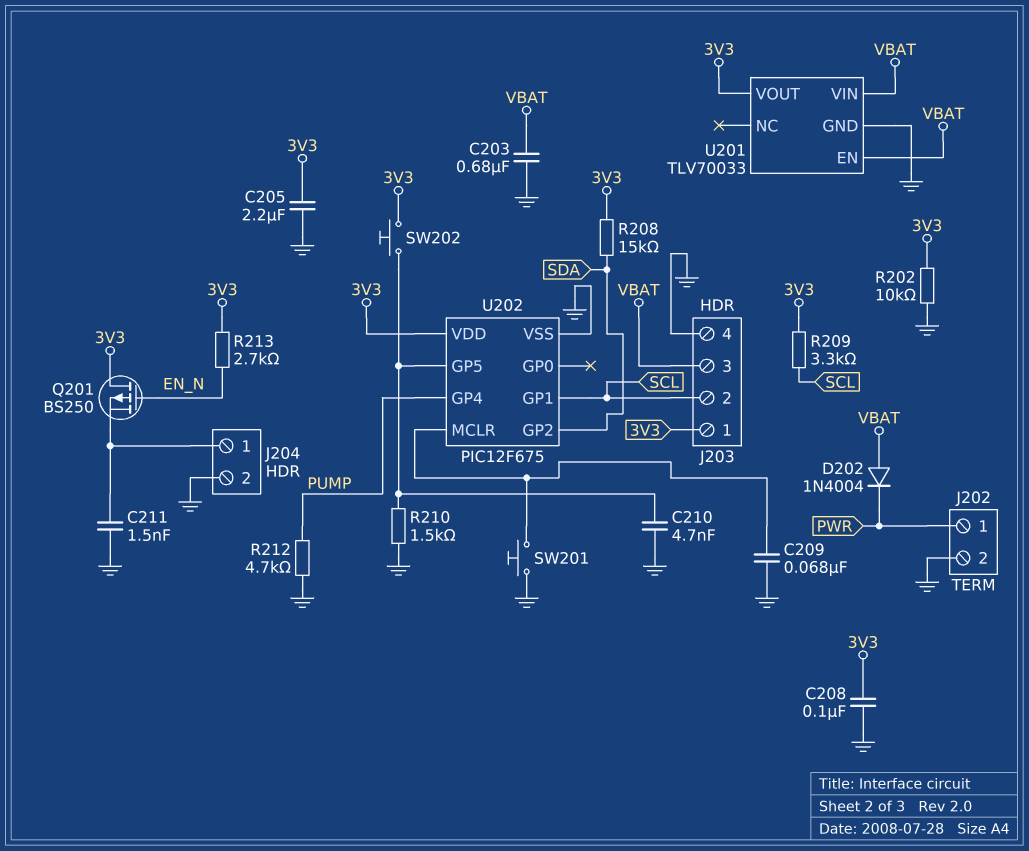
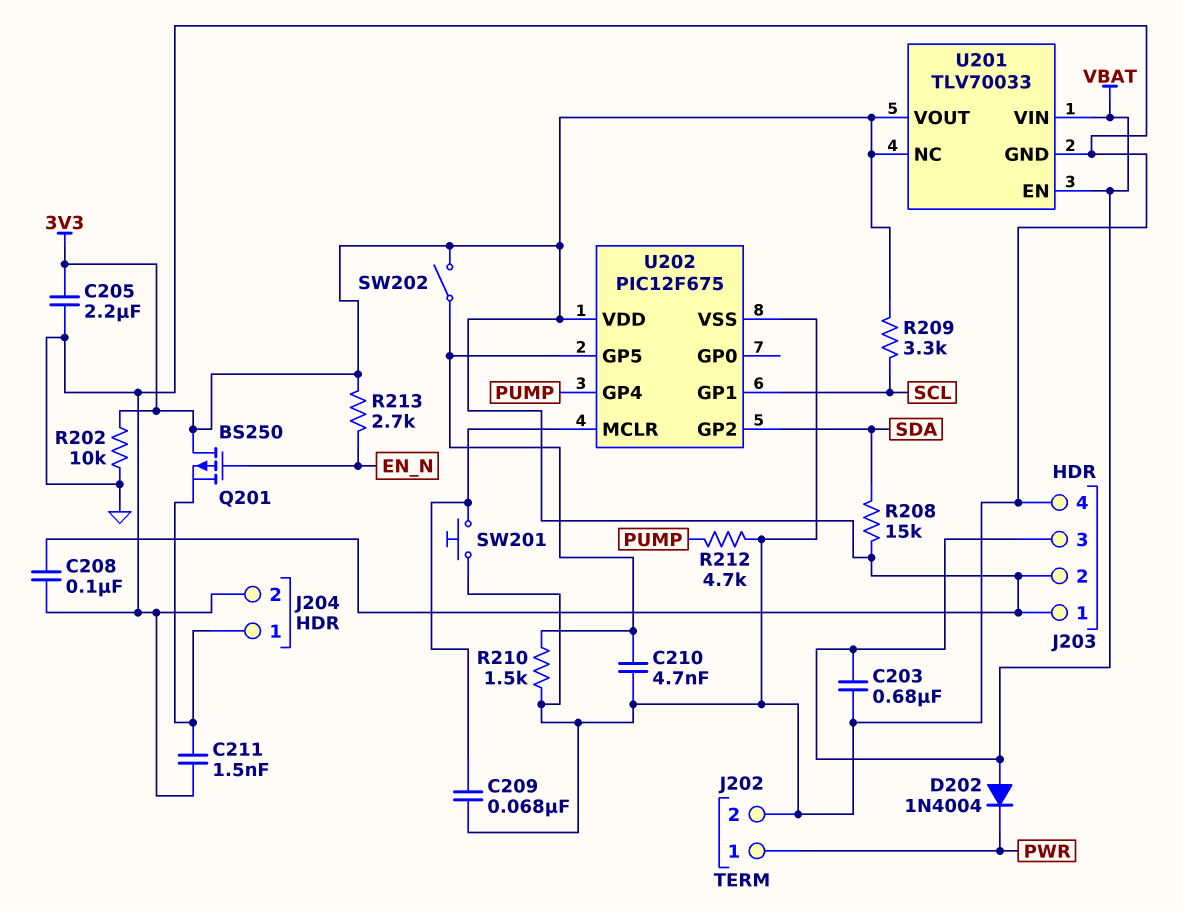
J203 pin 2: SCL -> 3V3
SW202: button (3V3, U202/GP5) -> switch (3V3, U202/GP5)
U201 pin NC: none -> 3V3

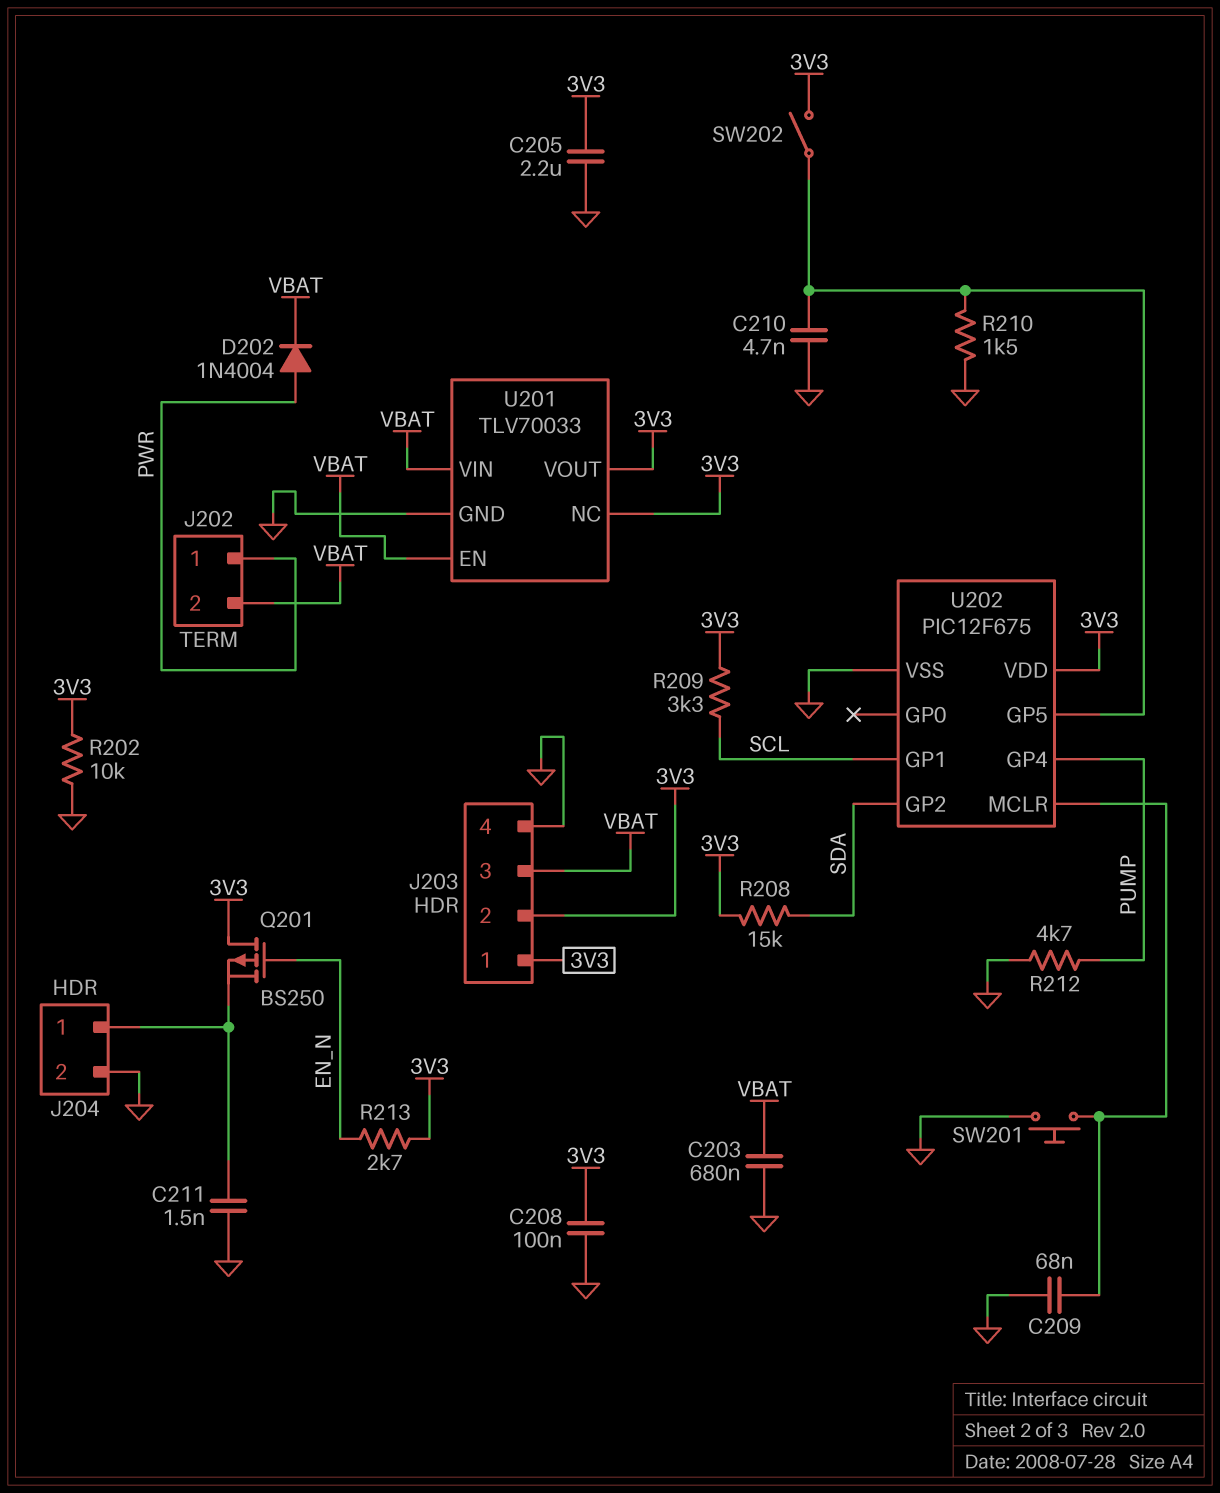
D202: diode 1N4004 (A VBAT, K PWR) -> diode 1N4004 (A PWR, K VBAT)
J202 pin 2: GND -> VBAT

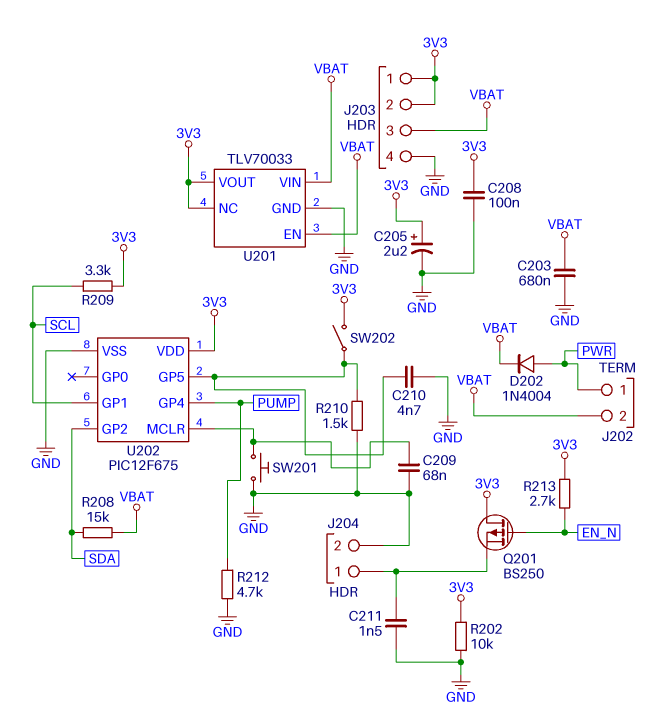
C205: 2.2uF (3V3, GND) -> 2.2uF (plus 3V3, minus GND)
R208: 15k (3V3, SDA) -> 15k (SDA, VBAT)

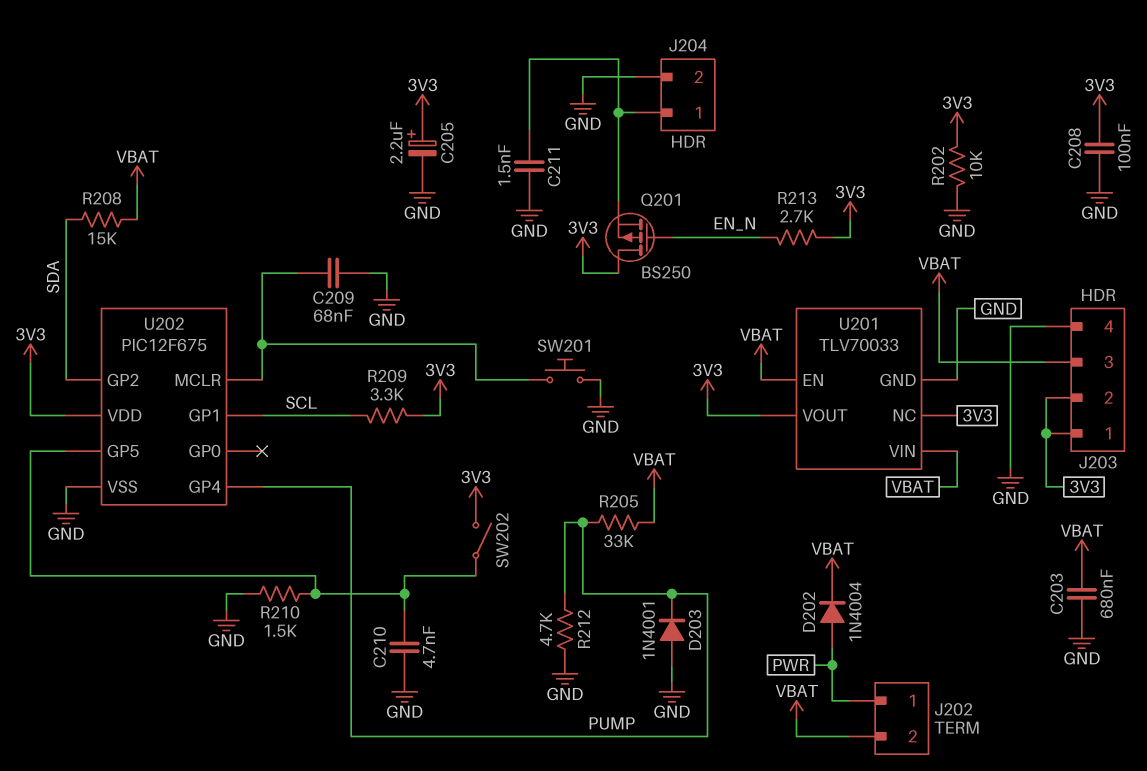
D203: none -> diode 1N4001 (A GND, K PUMP)
R205: none -> 33k (PUMP, VBAT)

